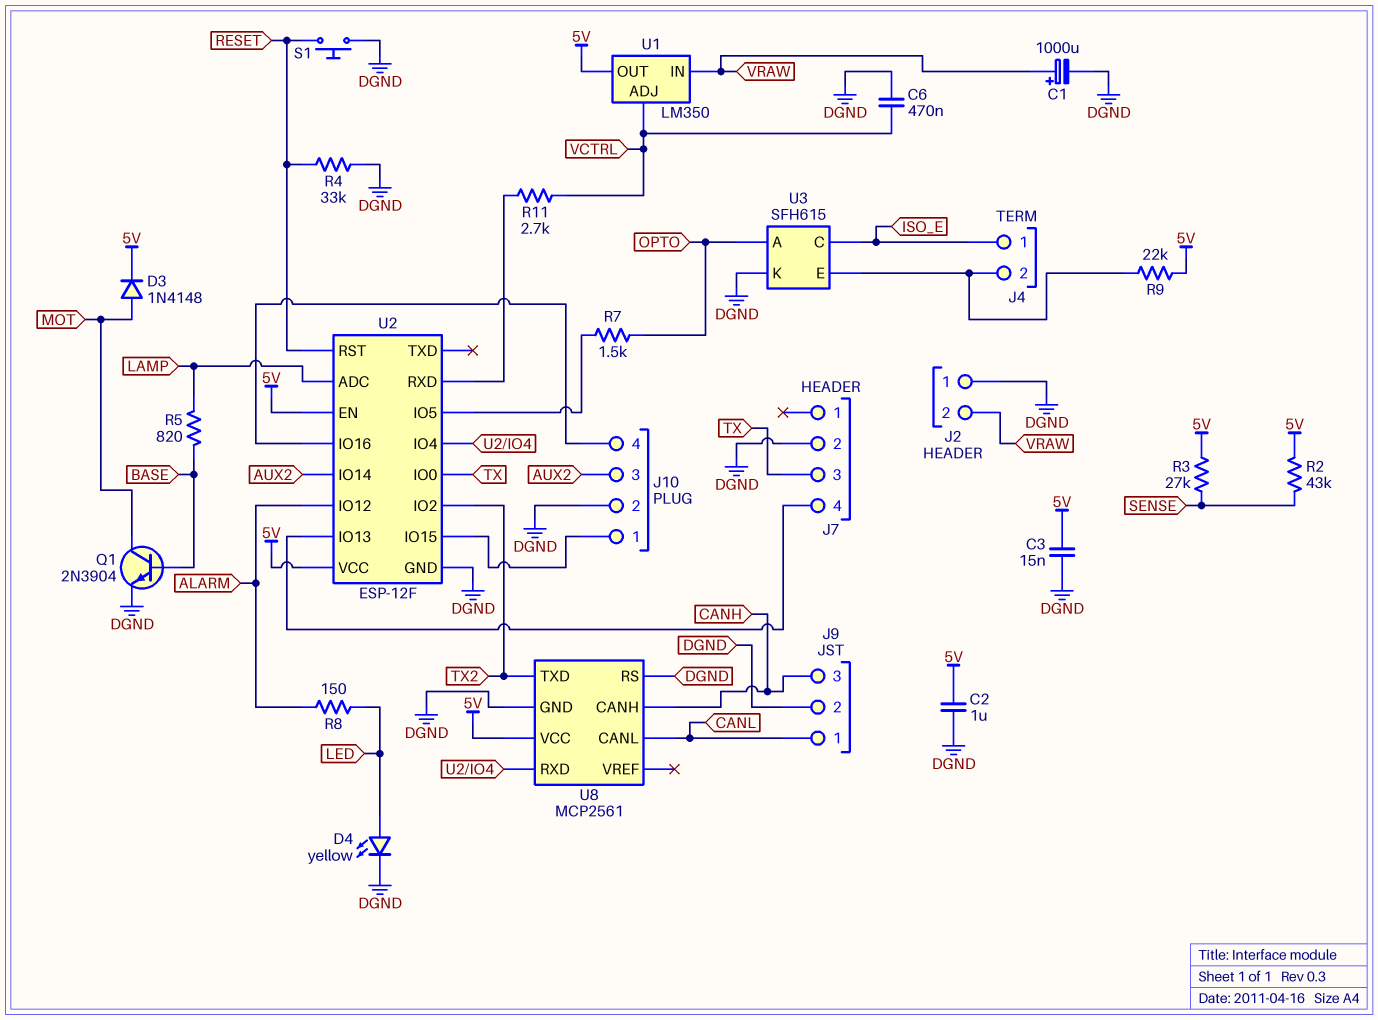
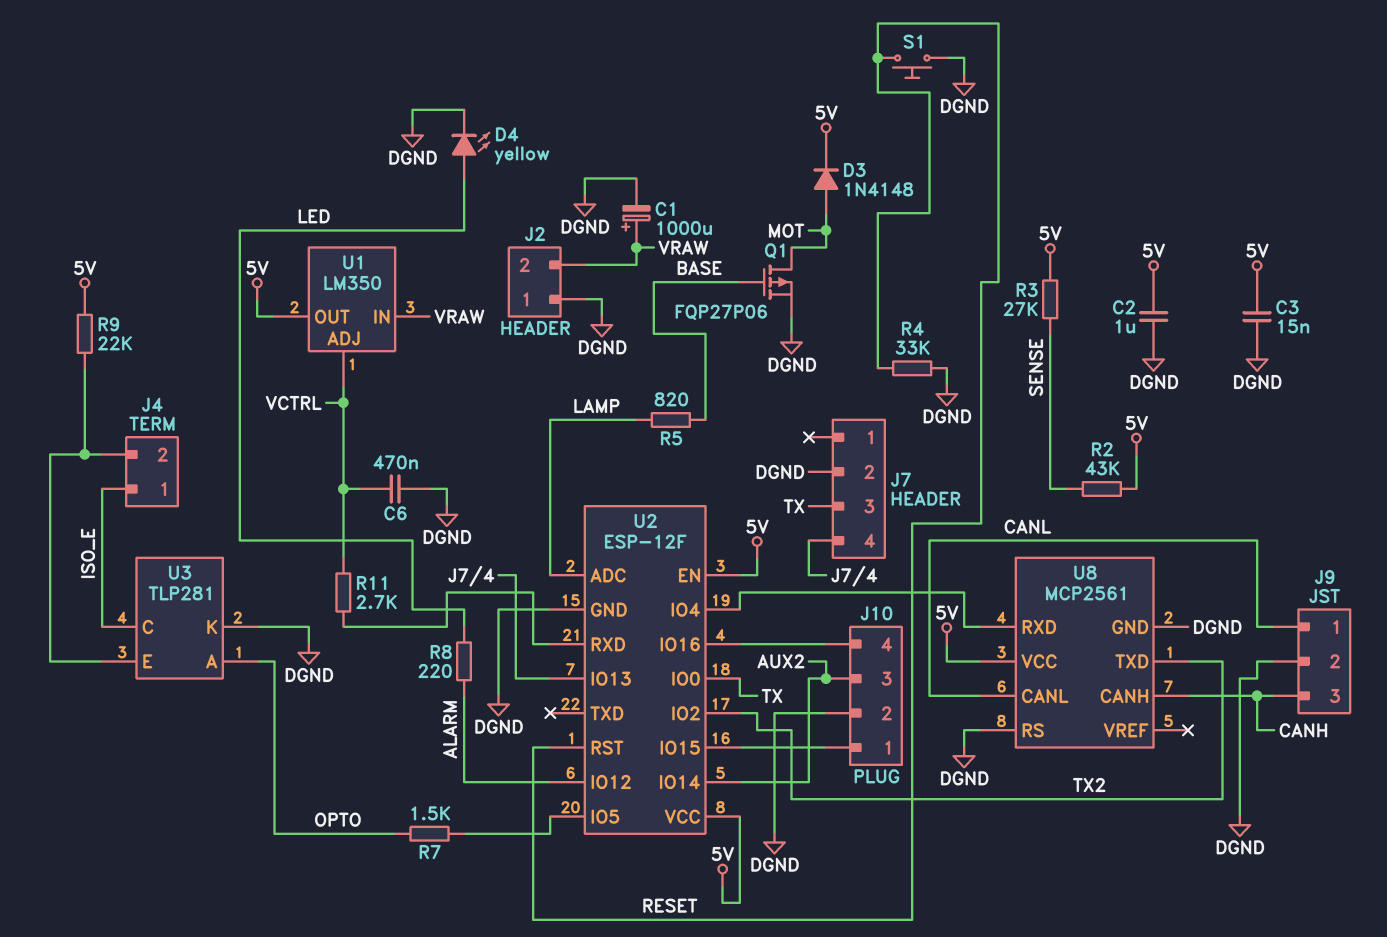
Q1: NPN 2N3904 (B BASE, C MOT, E DGND) -> PMOS FQP27P06 (G BASE, D MOT, S DGND)
R8: 150 (ALARM, LED) -> 220 (ALARM, LED)
U3: SFH615 -> TLP281

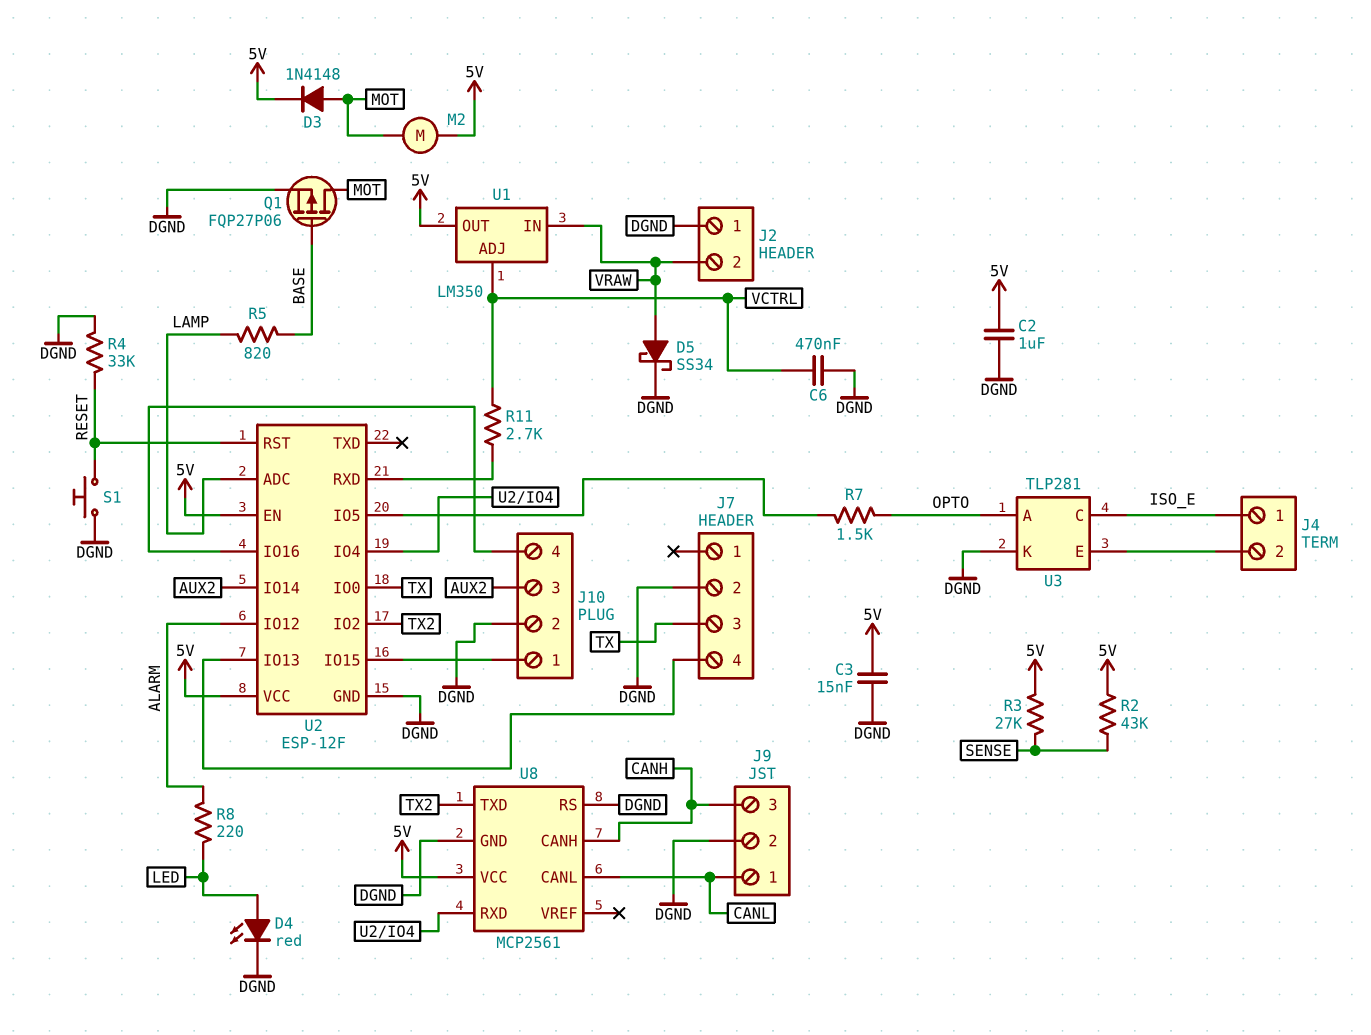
C1: 1000uF (plus VRAW, minus DGND) -> none
D4: LED yellow (A LED, K DGND) -> LED red (A LED, K DGND)
D5: none -> schottky SS34 (A VRAW, K DGND)
M2: none -> motor (5V, MOT)
R9: 22k (5V, J4/2) -> none

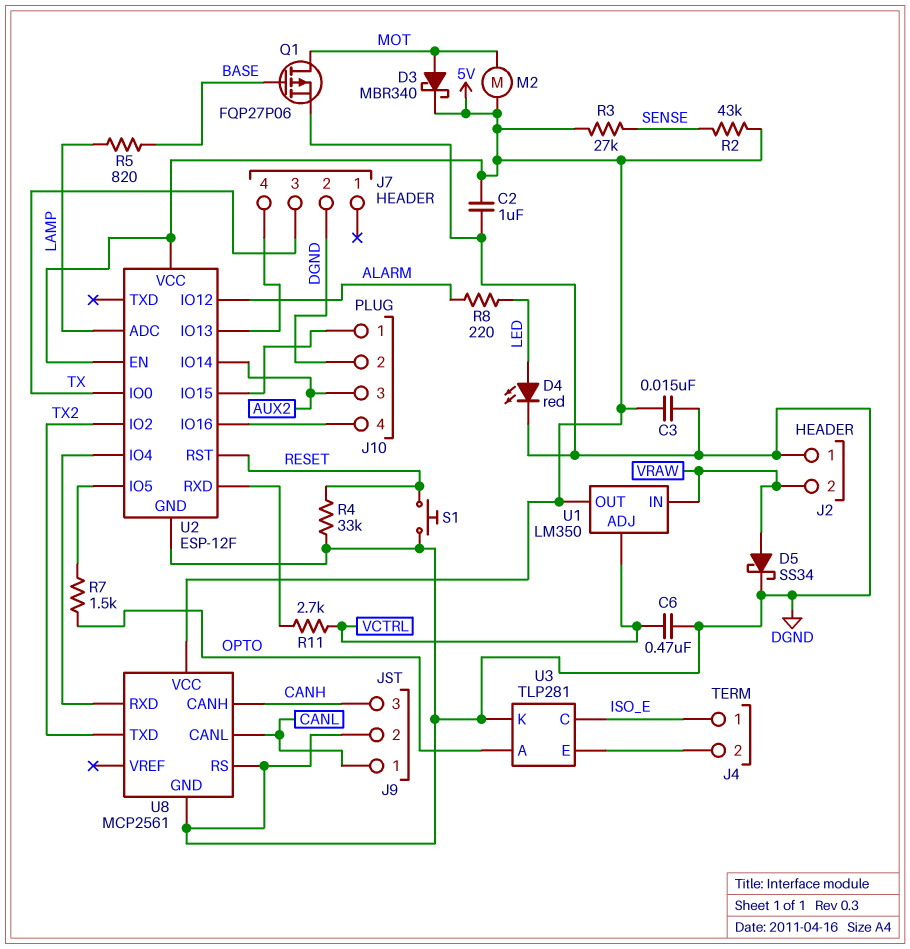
D3: diode 1N4148 (A MOT, K 5V) -> schottky MBR340 (A MOT, K 5V)

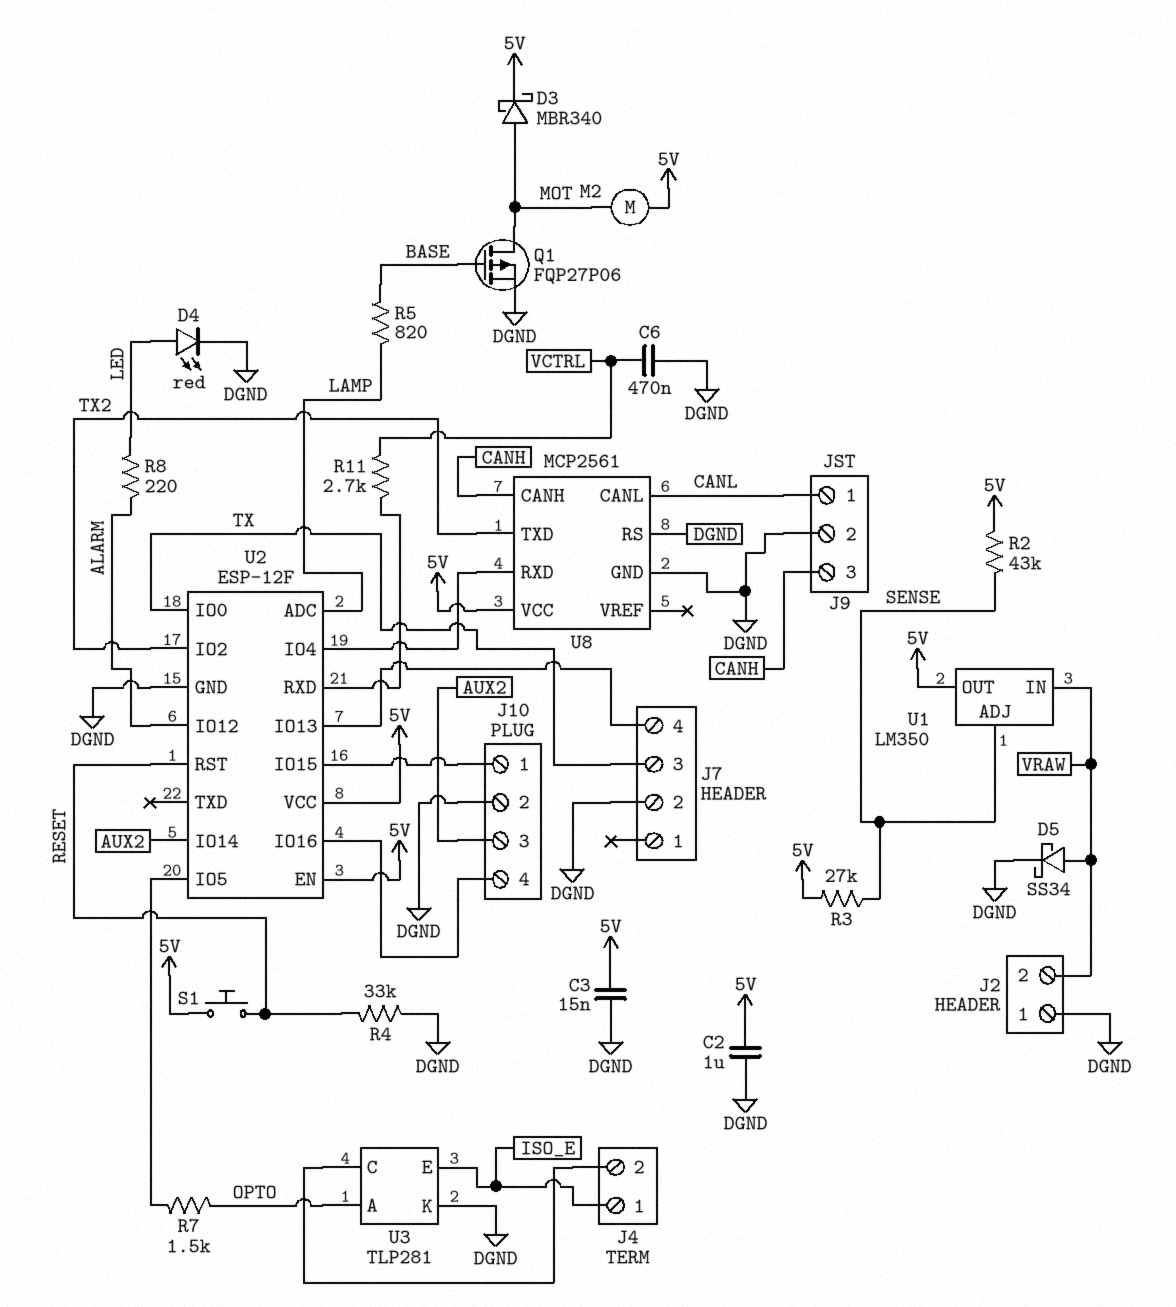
S1: button (DGND, RESET) -> button (5V, RESET)
U1 pin ADJ: VCTRL -> SENSE
U3 pin C: ISO_E -> J4/2
U3 pin E: J4/2 -> ISO_E

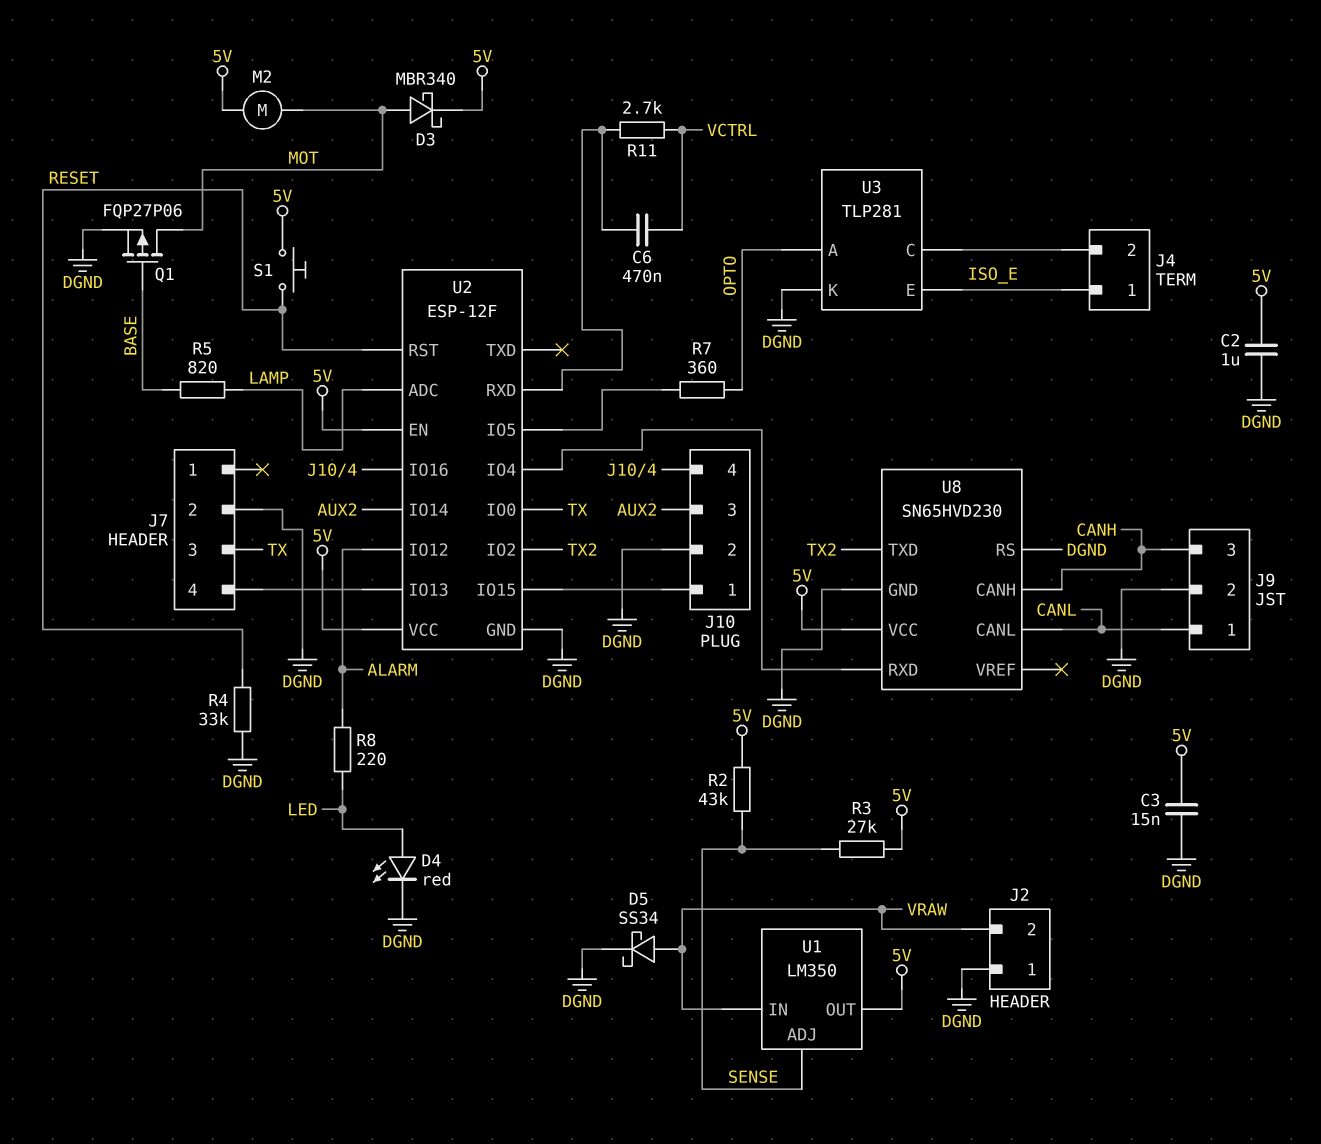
C6: 470nF (DGND, VCTRL) -> 470nF (U2/RXD, VCTRL)
R7: 1.5k (OPTO, U2/IO5) -> 360 (OPTO, U2/IO5)
U8: MCP2561 -> SN65HVD230

